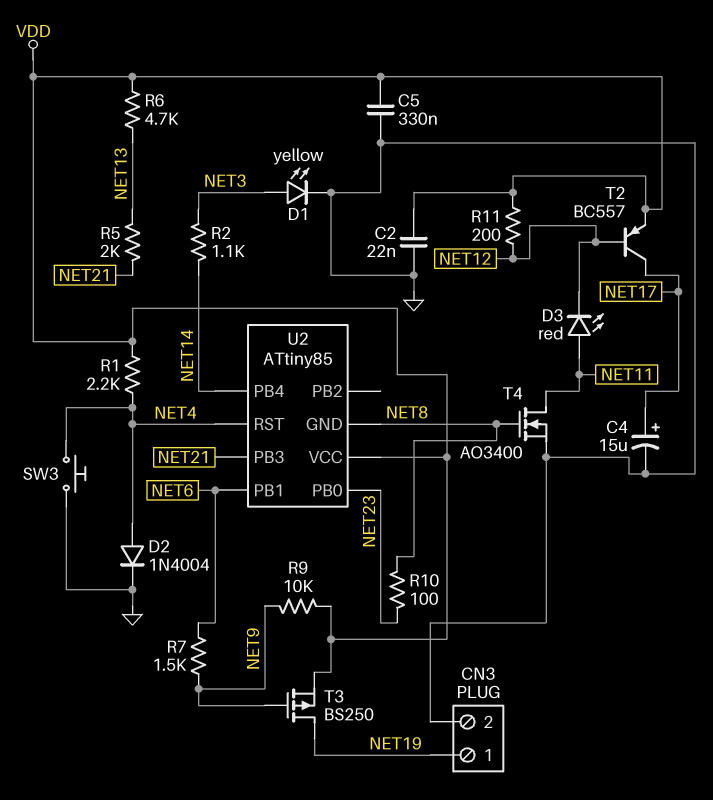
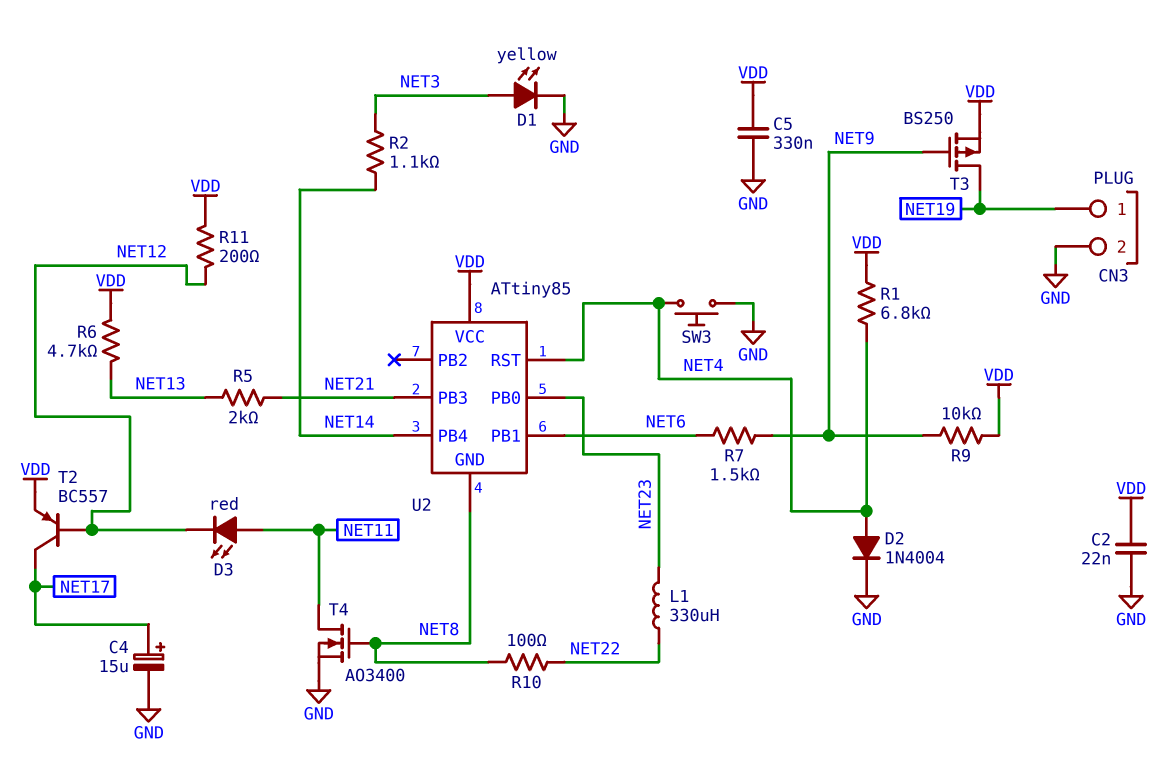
L1: none -> 330uH (NET22, NET23)
R1: 2.2k (NET4, VDD) -> 6.8k (NET4, VDD)
R10: 100 (NET8, NET23) -> 100 (NET8, NET22)

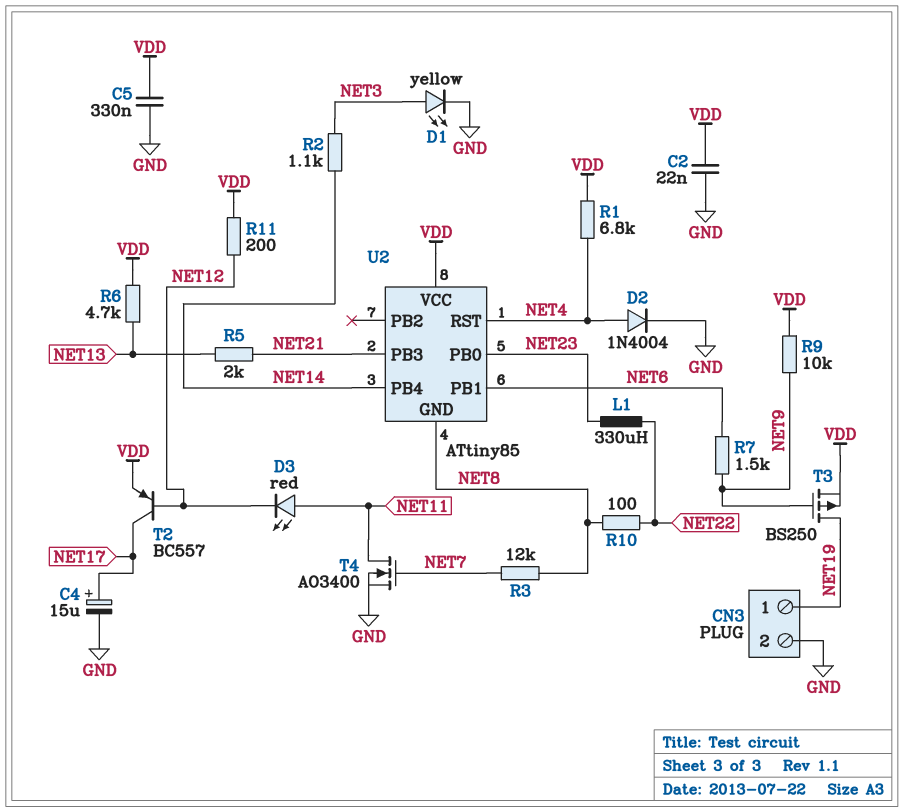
R3: none -> 12k (NET7, NET8)
SW3: button (GND, NET4) -> none
T4: NMOS AO3400 (G NET8, D NET11, S GND) -> NMOS AO3400 (G NET7, D NET11, S GND)

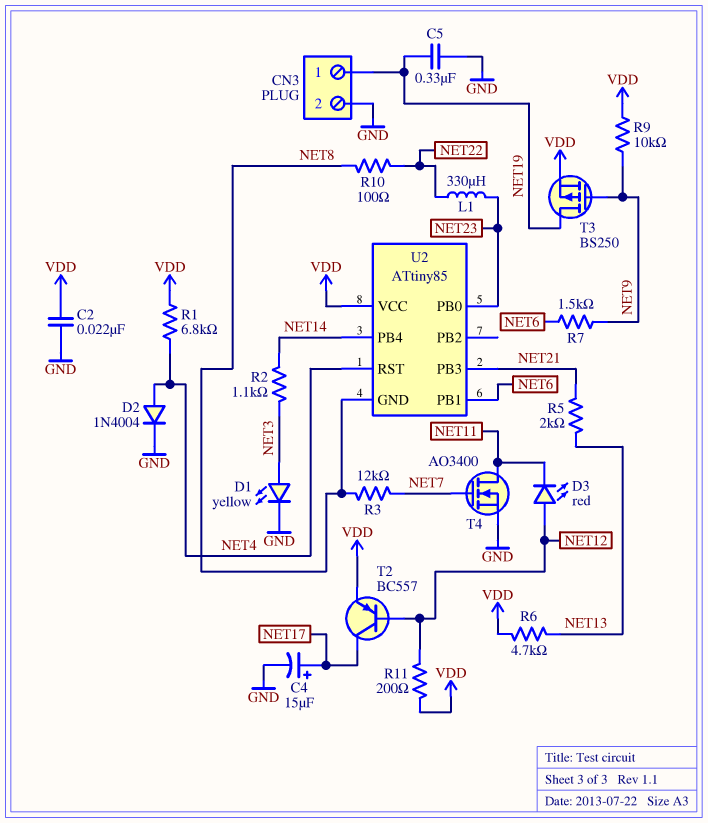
C5: 330nF (GND, VDD) -> 330nF (GND, NET19)
D3: LED red (A NET11, K NET12) -> LED red (A NET12, K NET11)

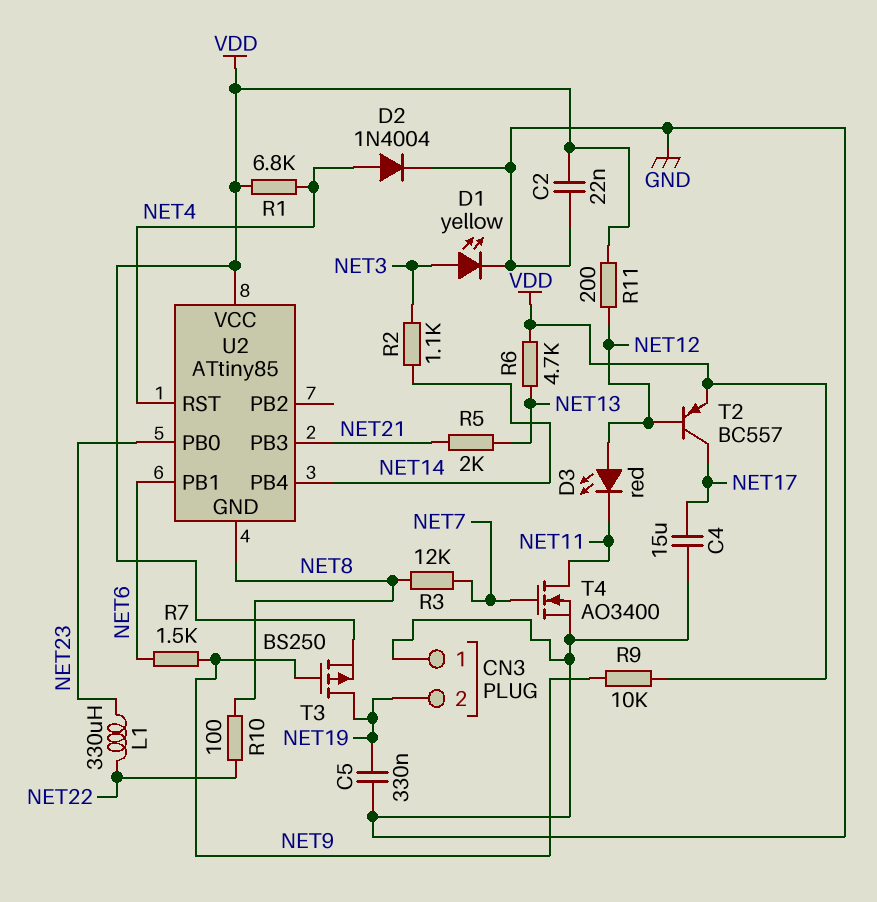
C4: 15uF (plus NET17, minus GND) -> 15uF (GND, NET17)
CN3 pin 1: NET19 -> GND
CN3 pin 2: GND -> NET19

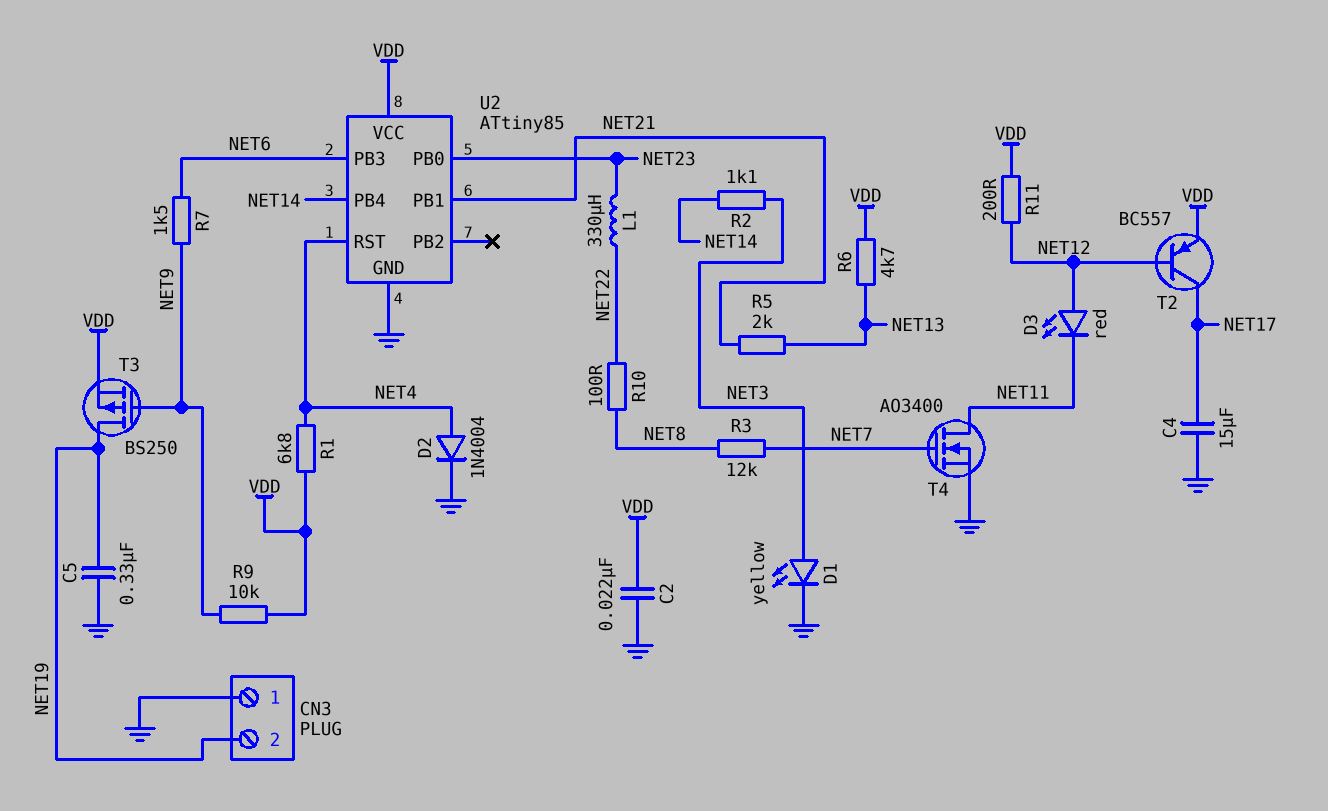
U2 pin GND: NET8 -> GND
U2 pin PB1: NET6 -> NET21
U2 pin PB3: NET21 -> NET6

